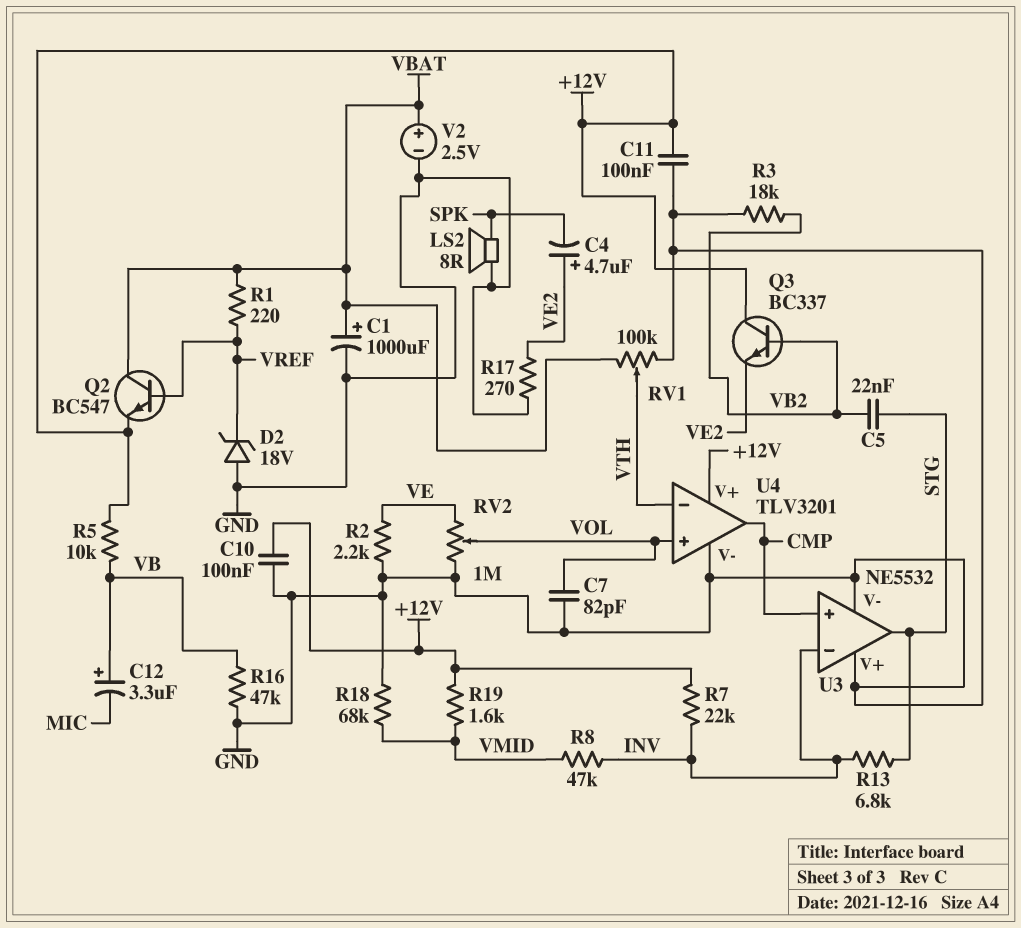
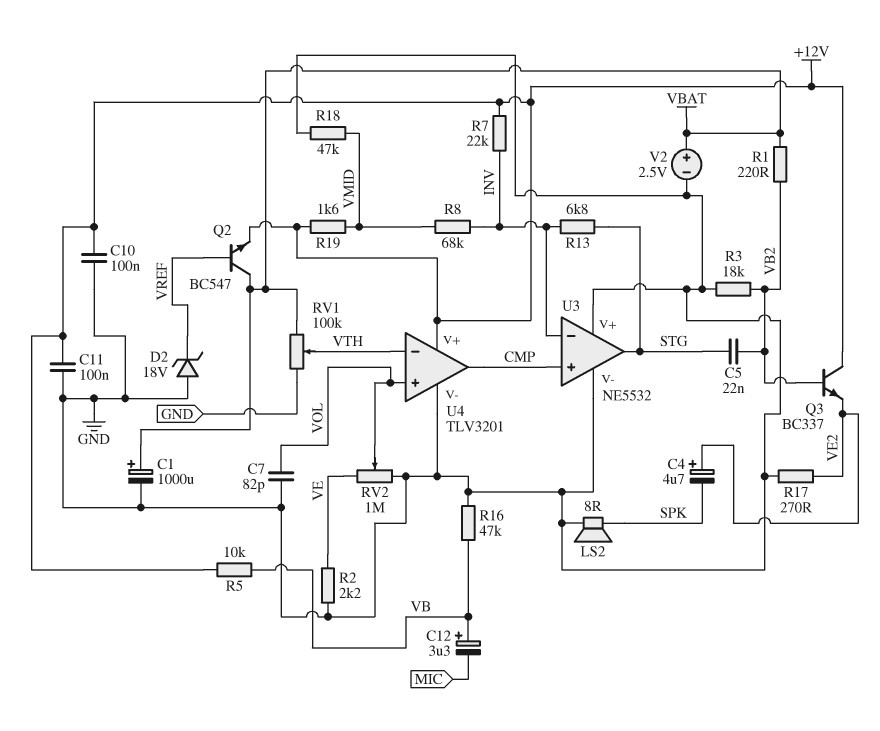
R1: 220 (VBAT, VREF) -> 220 (VB2, VBAT)
R8: 47k (INV, VMID) -> 68k (INV, VMID)
R18: 68k (GND, VMID) -> 47k (GND, VMID)

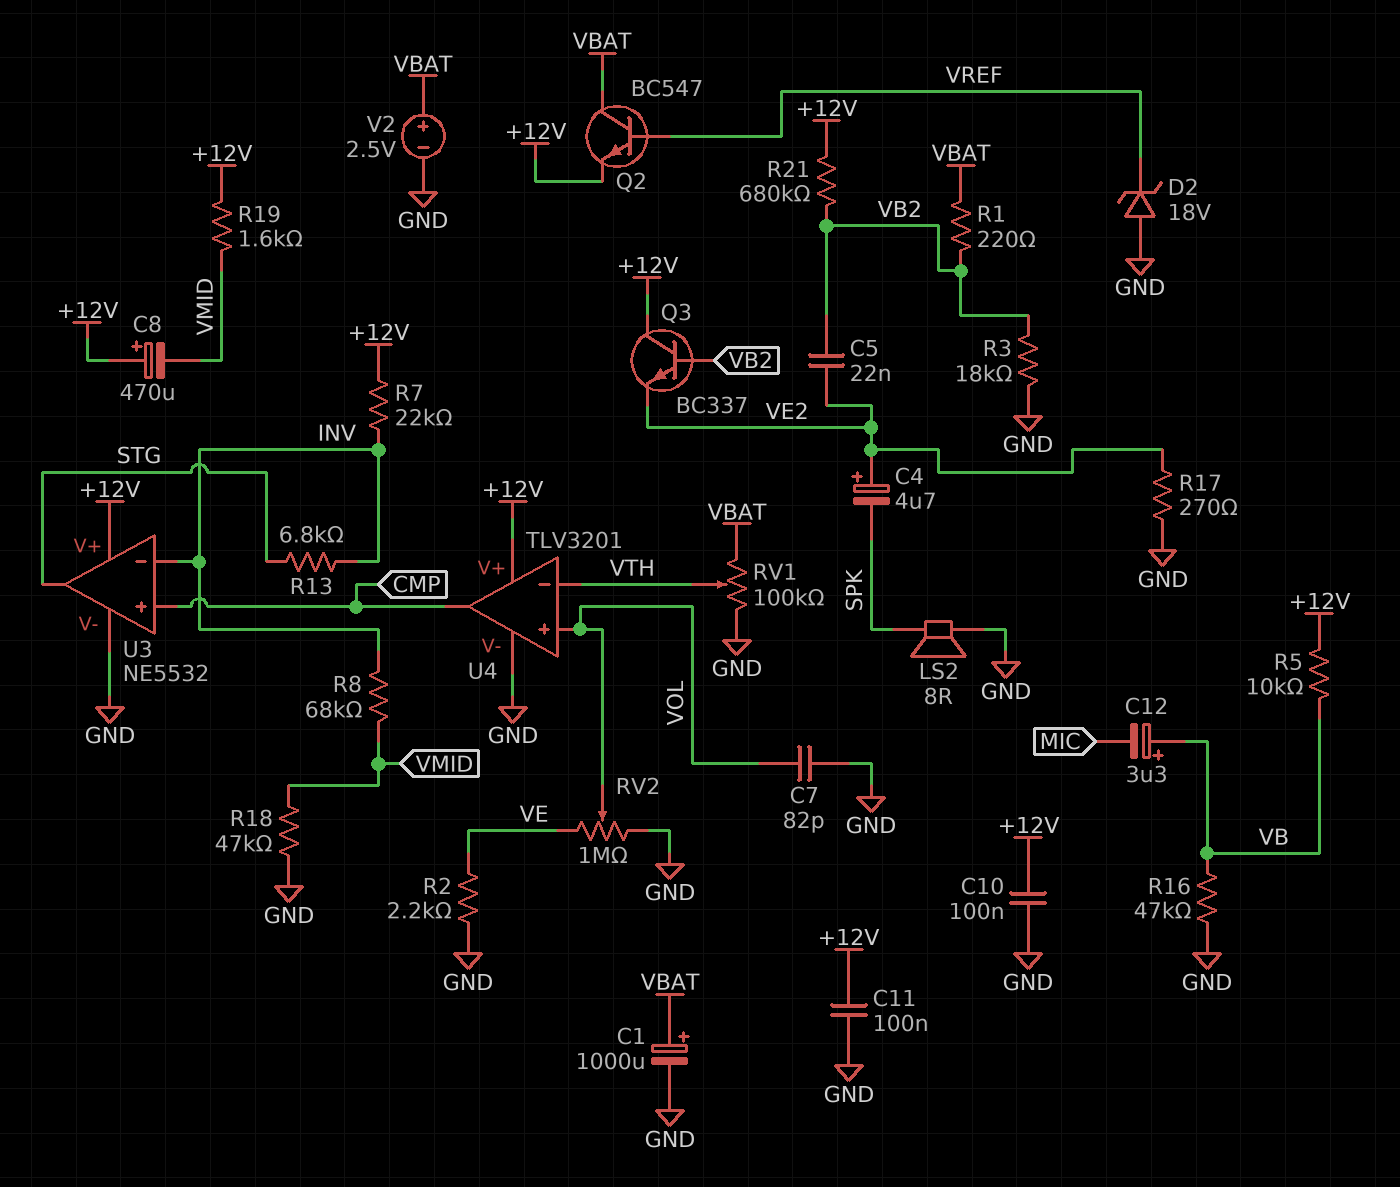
C5: 22nF (STG, VB2) -> 22nF (VB2, VE2)
C8: none -> 470uF (plus +12V, minus VMID)
R21: none -> 680k (+12V, VB2)
U3 pin V+: GND -> +12V

